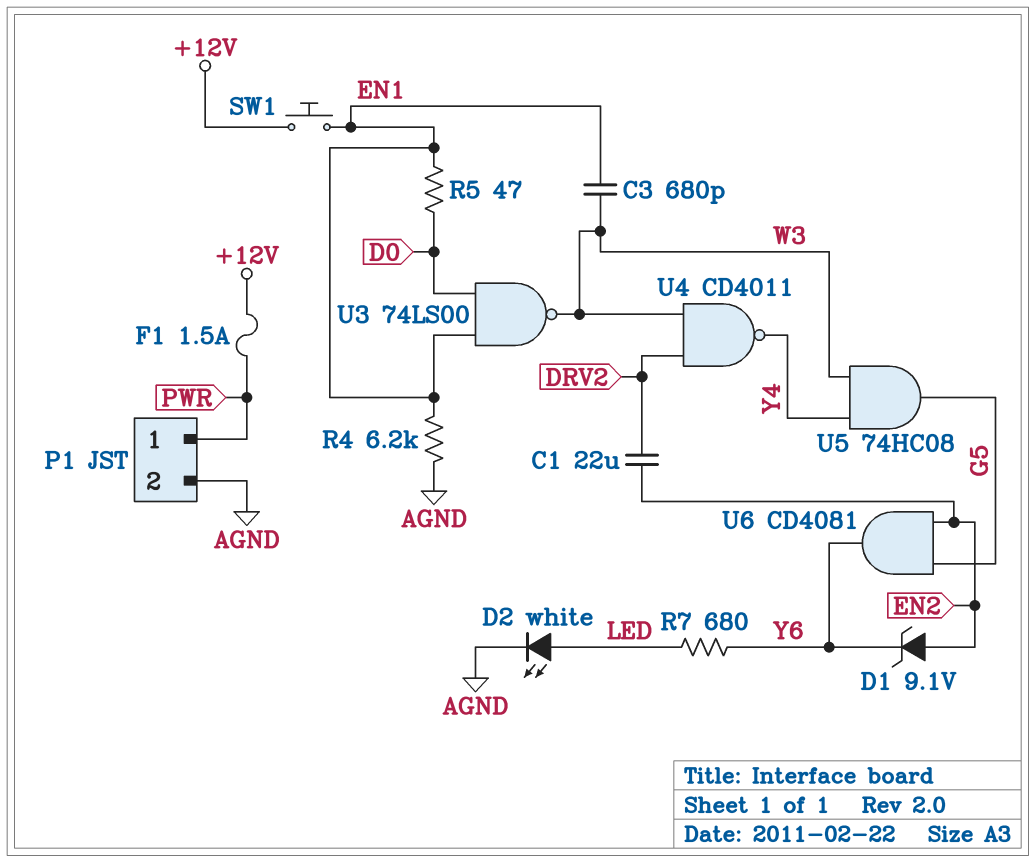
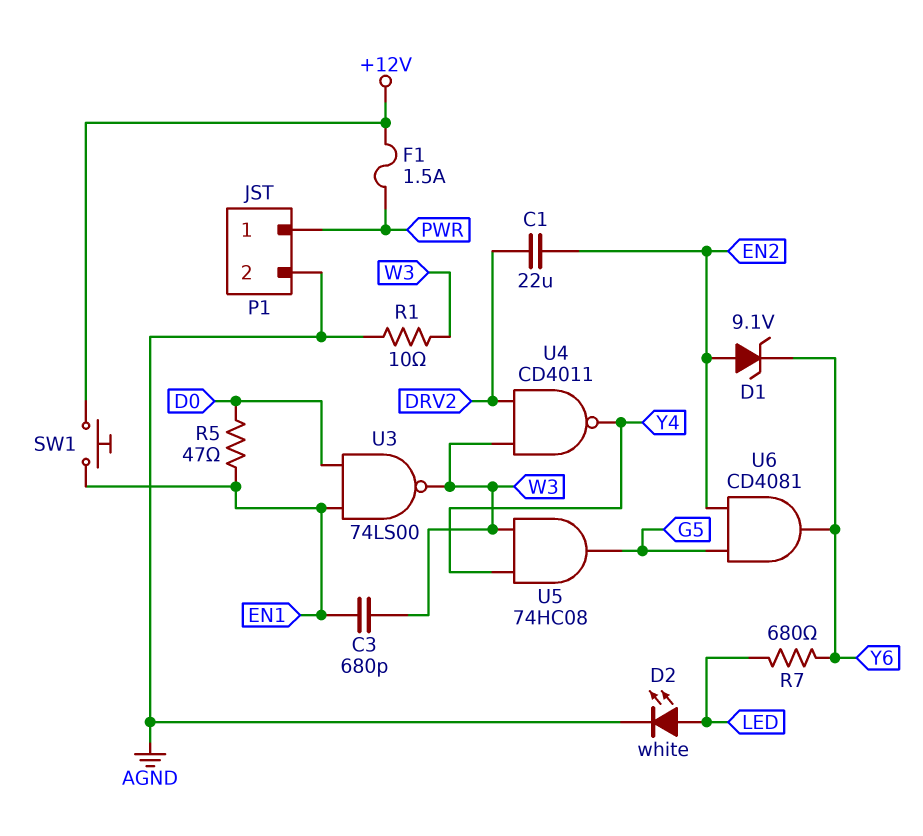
R1: none -> 10 (AGND, W3)
R4: 6.2k (AGND, EN1) -> none

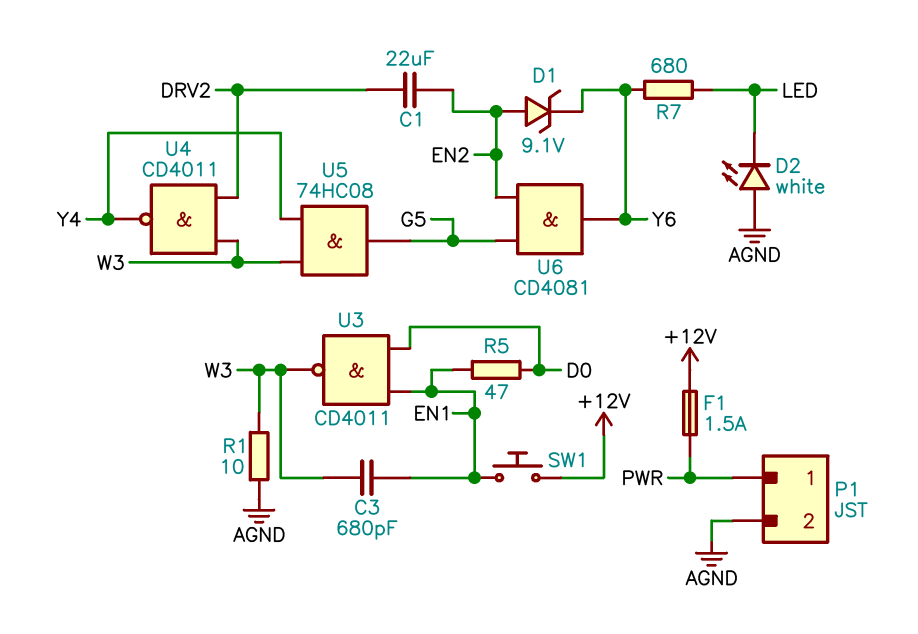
D2: LED white (A LED, K AGND) -> LED white (A AGND, K LED)
U3: NAND 74LS00 (in D0, in EN1, out W3) -> NAND CD4011 (in D0, in EN1, out W3)

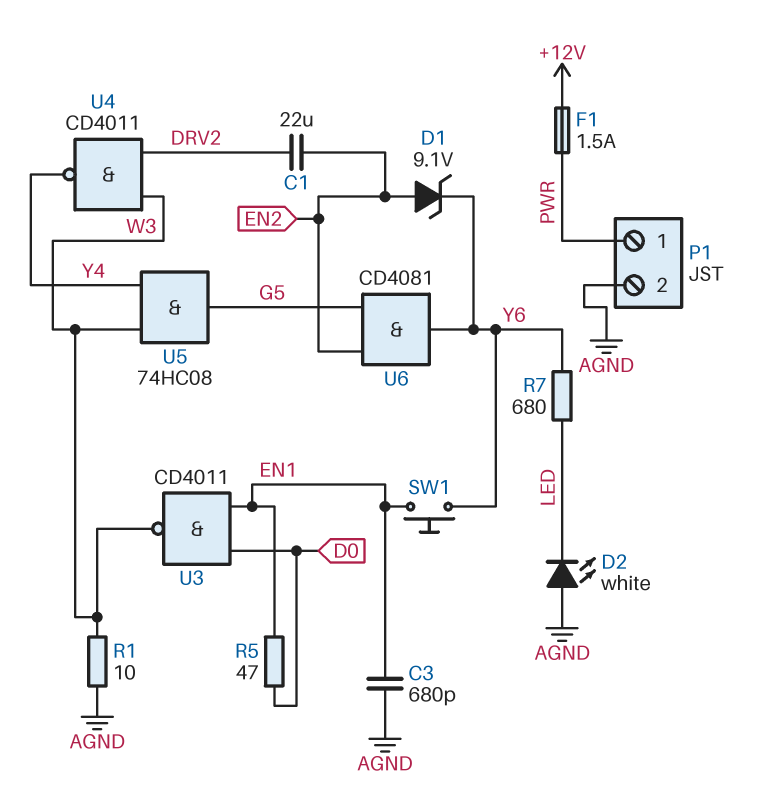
C3: 680pF (EN1, W3) -> 680pF (AGND, EN1)
SW1: button (+12V, EN1) -> button (EN1, Y6)

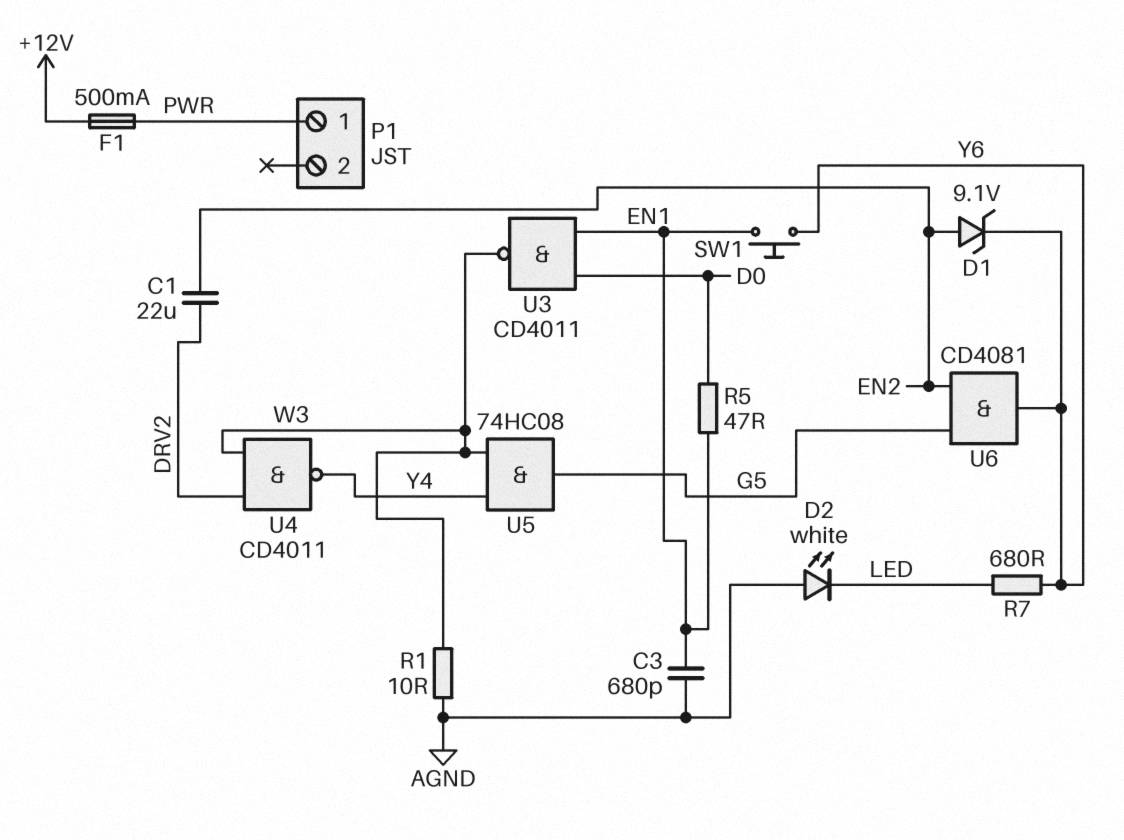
F1: 1.5A (+12V, PWR) -> 500mA (+12V, PWR)
P1 pin 2: AGND -> none

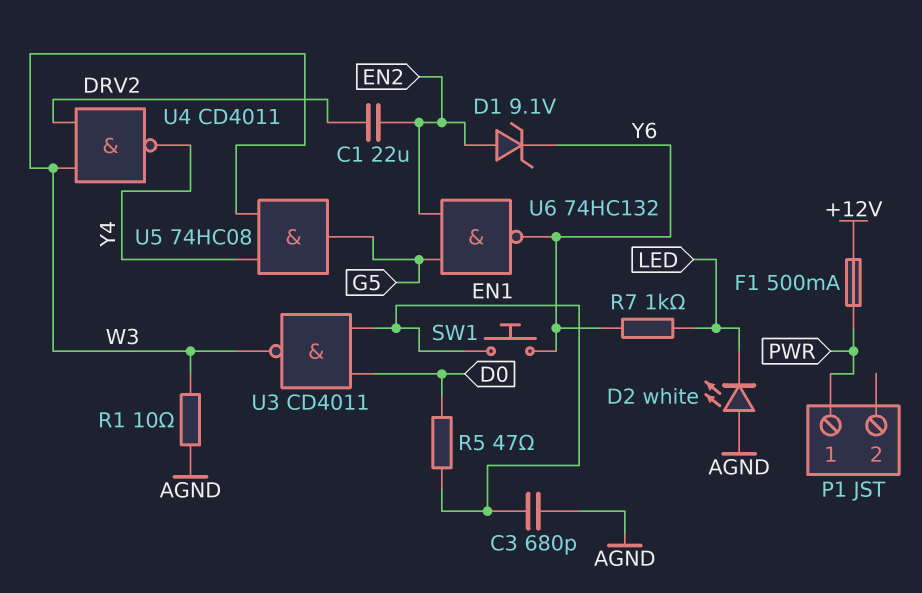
R7: 680 (LED, Y6) -> 1k (LED, Y6)
U6: AND CD4081 (in EN2, in G5, out Y6) -> NAND 74HC132 (in EN2, in G5, out Y6)

